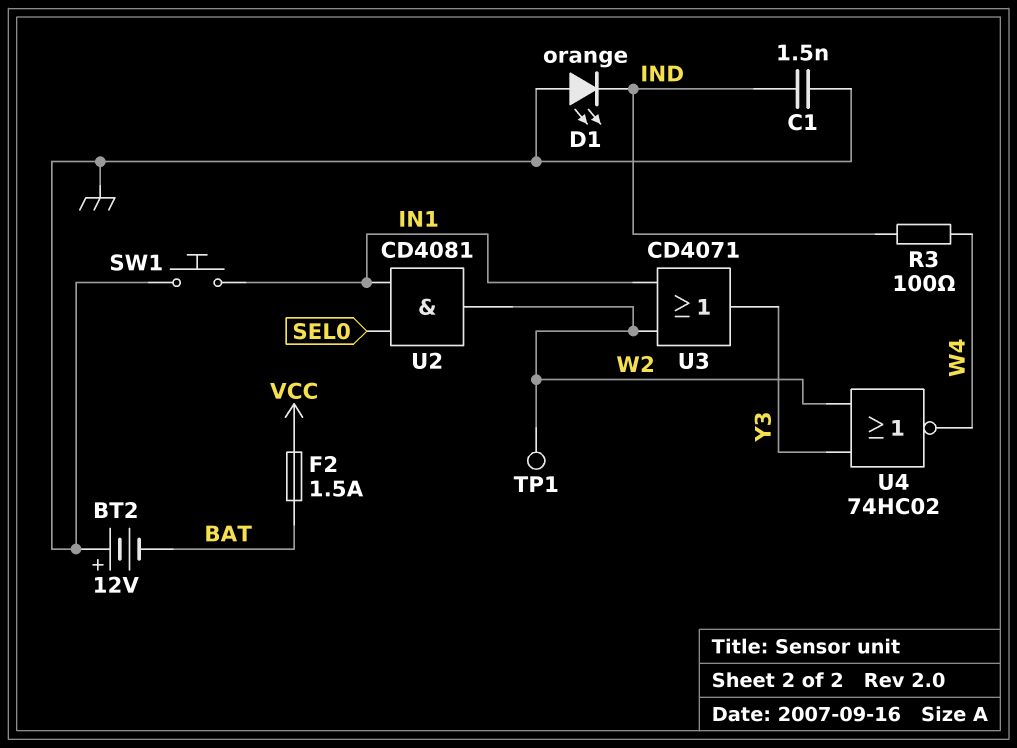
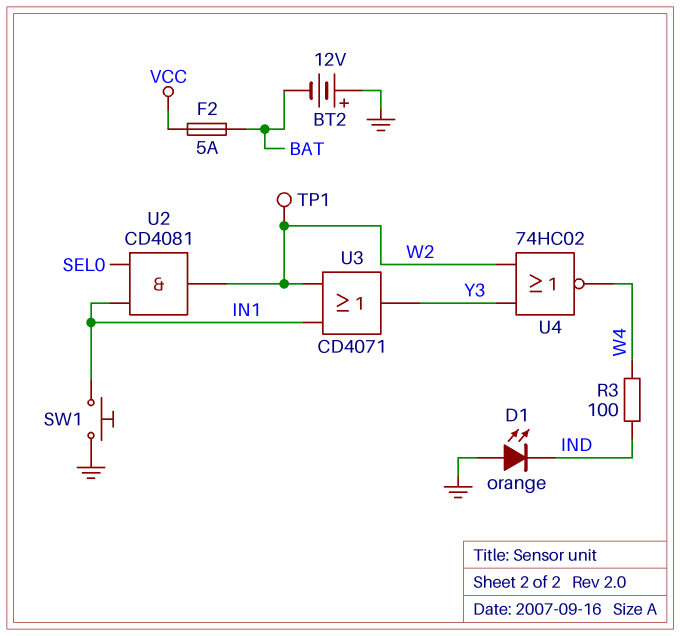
C1: 1.5nF (GND, IND) -> none
F2: 1.5A (BAT, VCC) -> 5A (BAT, VCC)

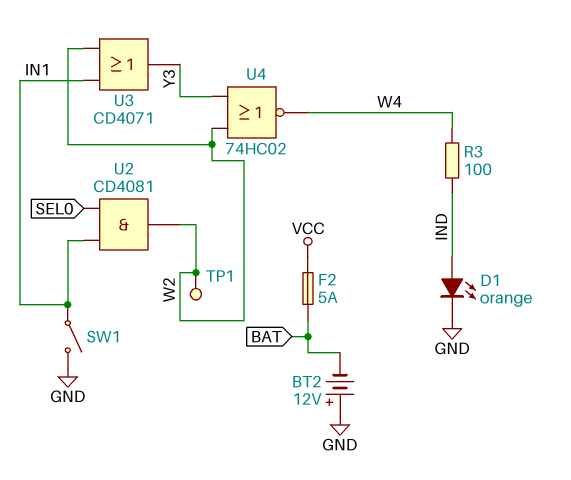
D1: LED orange (A GND, K IND) -> LED orange (A IND, K GND)
SW1: button (GND, IN1) -> switch (GND, IN1)

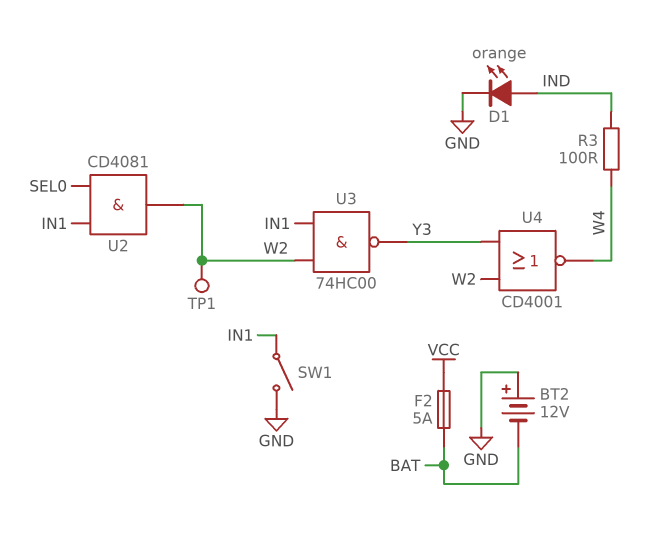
U3: OR CD4071 (in IN1, in W2, out Y3) -> NAND 74HC00 (in IN1, in W2, out Y3)
U4: NOR 74HC02 (in W2, in Y3, out W4) -> NOR CD4001 (in W2, in Y3, out W4)

